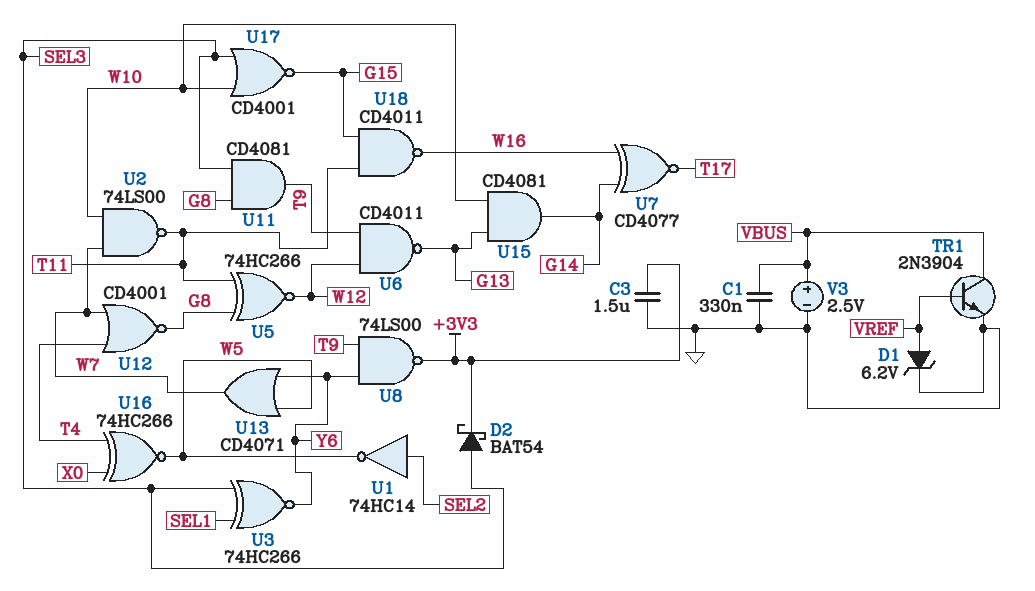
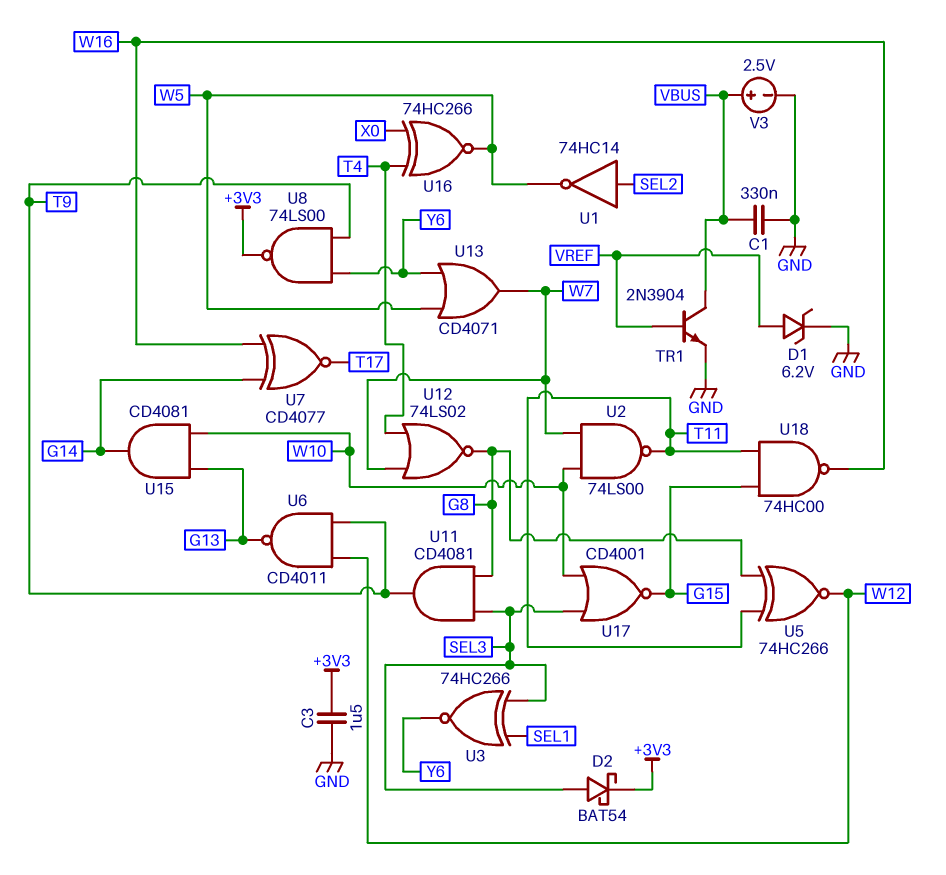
U12: NOR CD4001 (in T4, in W7, out G8) -> NOR 74LS02 (in T4, in W7, out G8)
U18: NAND CD4011 (in G15, in T11, out W16) -> NAND 74HC00 (in G15, in T11, out W16)

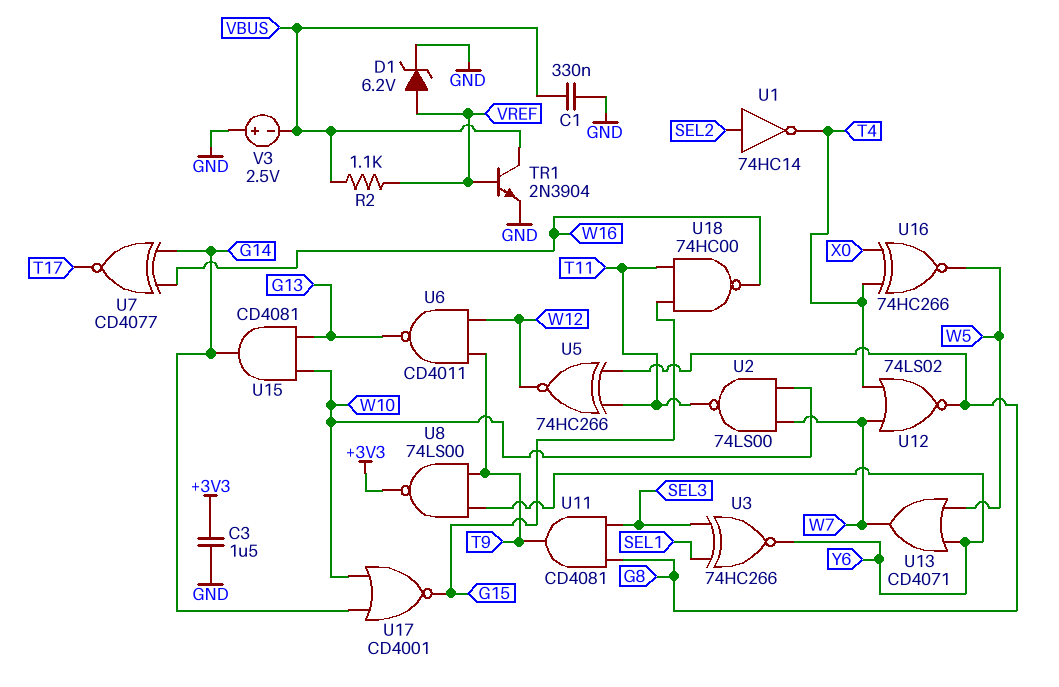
D2: schottky BAT54 (A SEL3, K +3V3) -> none
R2: none -> 1.1k (VBUS, VREF)
U1: NOT 74HC14 (in SEL2, out W5) -> NOT 74HC14 (in SEL2, out T4)
U17: NOR CD4001 (in SEL3, in W10, out G15) -> NOR CD4001 (in G14, in W10, out G15)
V3: 2.5V (plus VBUS, minus GND) -> 2.5V (plus GND, minus VBUS)

